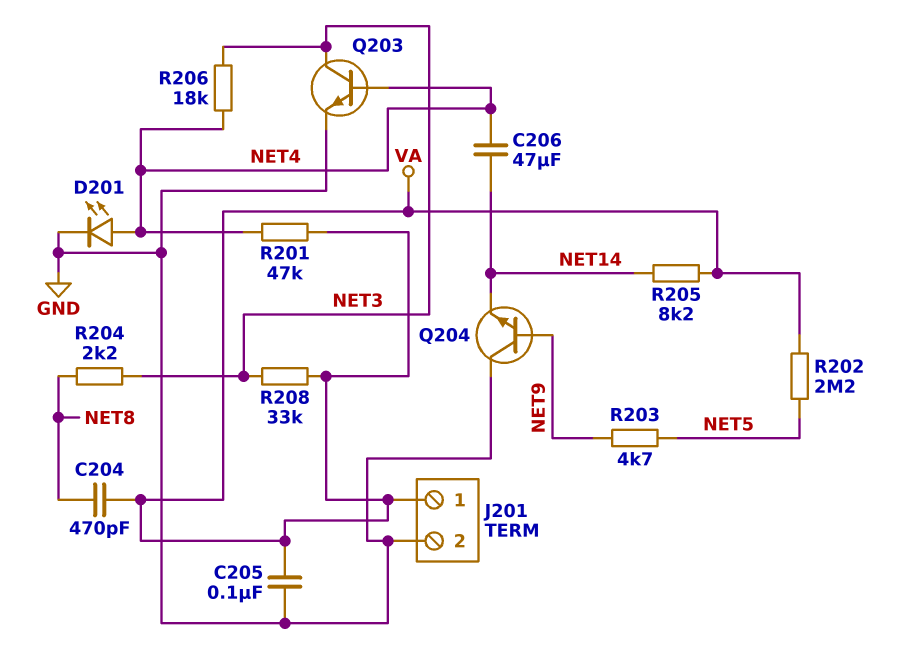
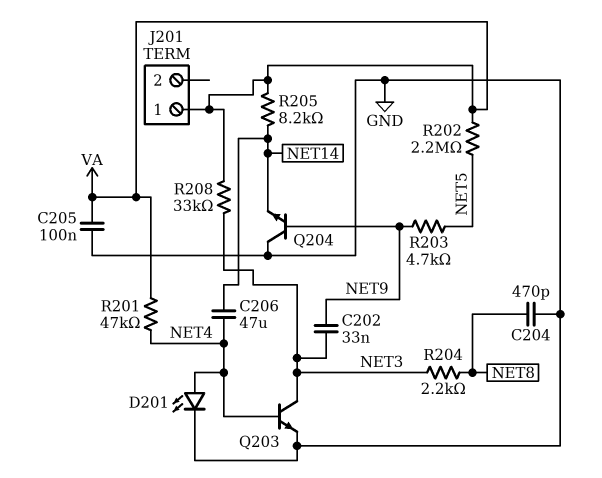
C202: none -> 33nF (NET3, NET9)
C204: 470pF (NET8, VA) -> 470pF (GND, NET8)
J201 pin 2: GND -> none
R206: 18k (NET3, NET4) -> none

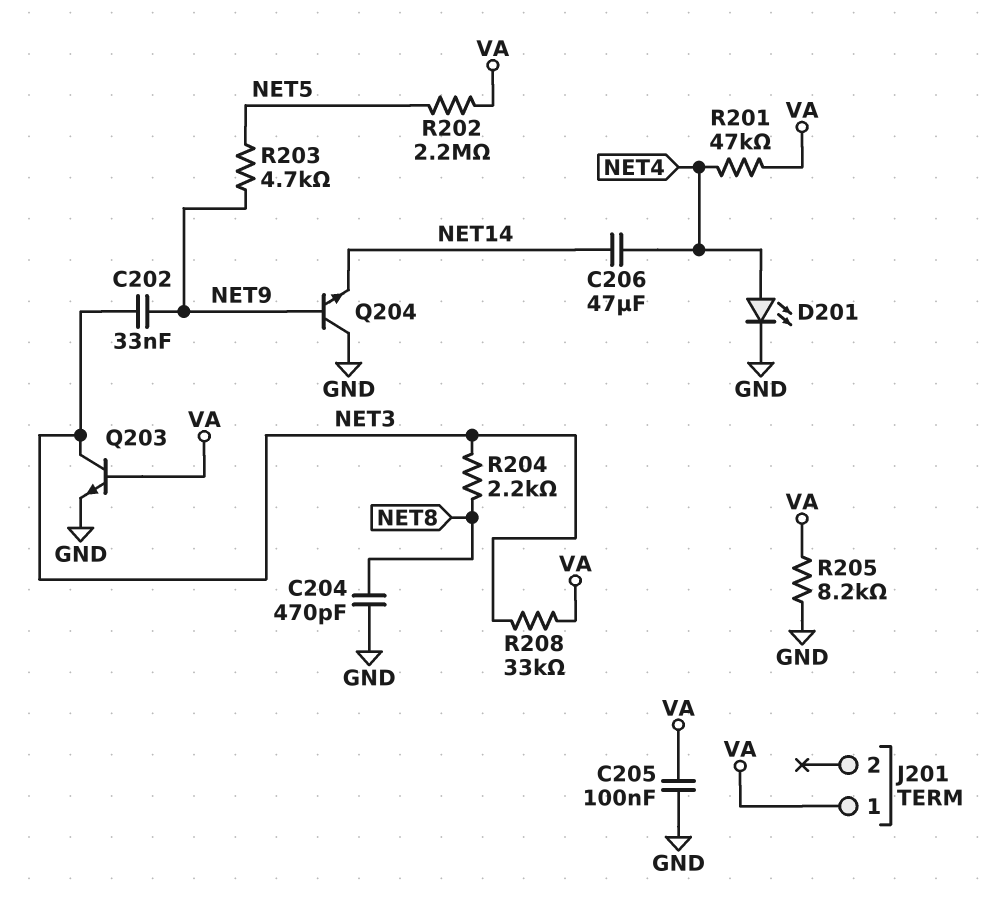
Q203: NPN (B NET4, C NET3, E GND) -> NPN (B VA, C NET3, E GND)
R205: 8.2k (NET14, VA) -> 8.2k (GND, VA)

